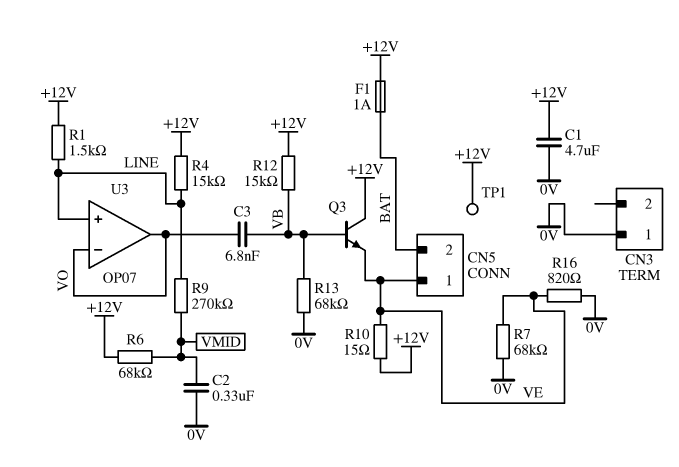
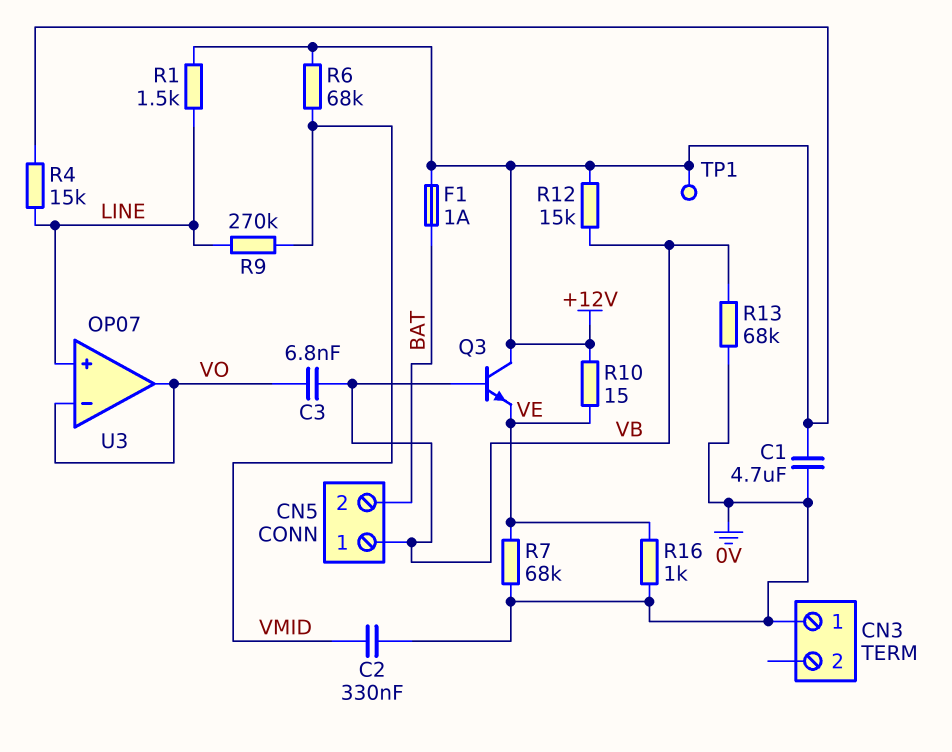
CN5 pin 1: VE -> VB
R16: 820 (0V, VE) -> 1k (0V, VE)

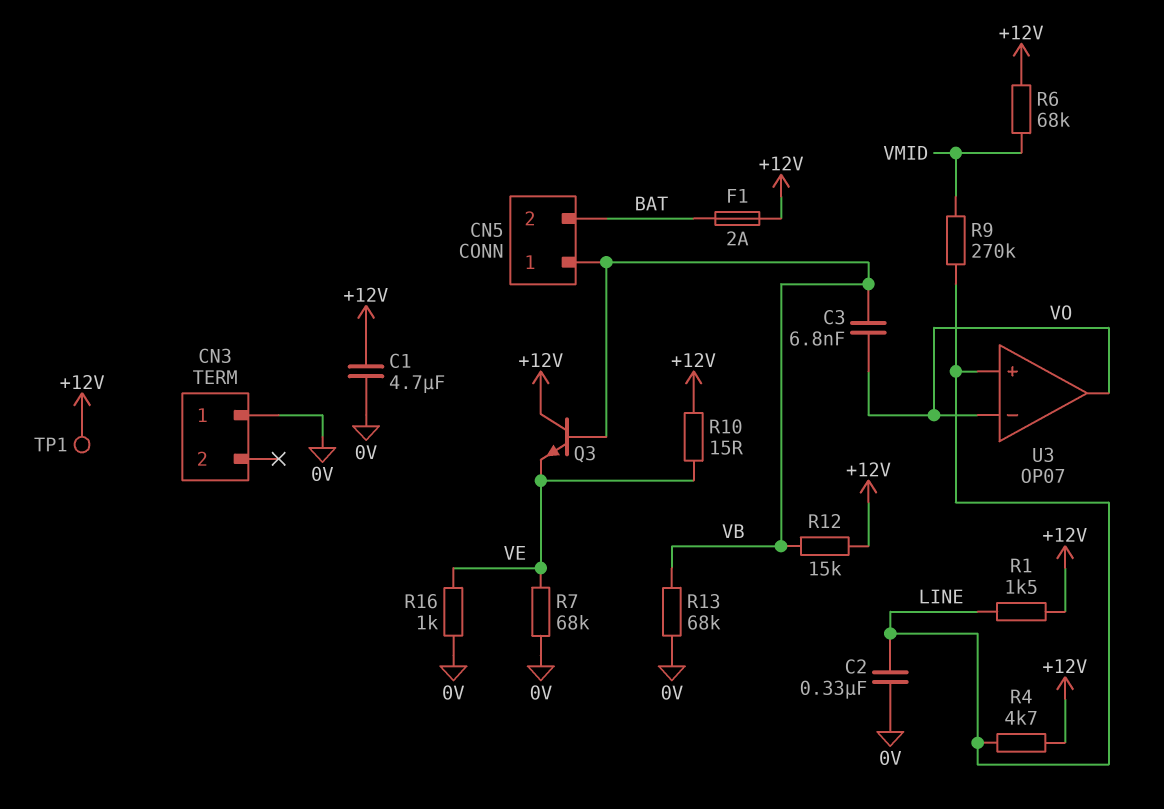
C2: 330nF (0V, VMID) -> 330nF (0V, LINE)
F1: 1A (+12V, BAT) -> 2A (+12V, BAT)
R4: 15k (+12V, LINE) -> 4.7k (+12V, LINE)

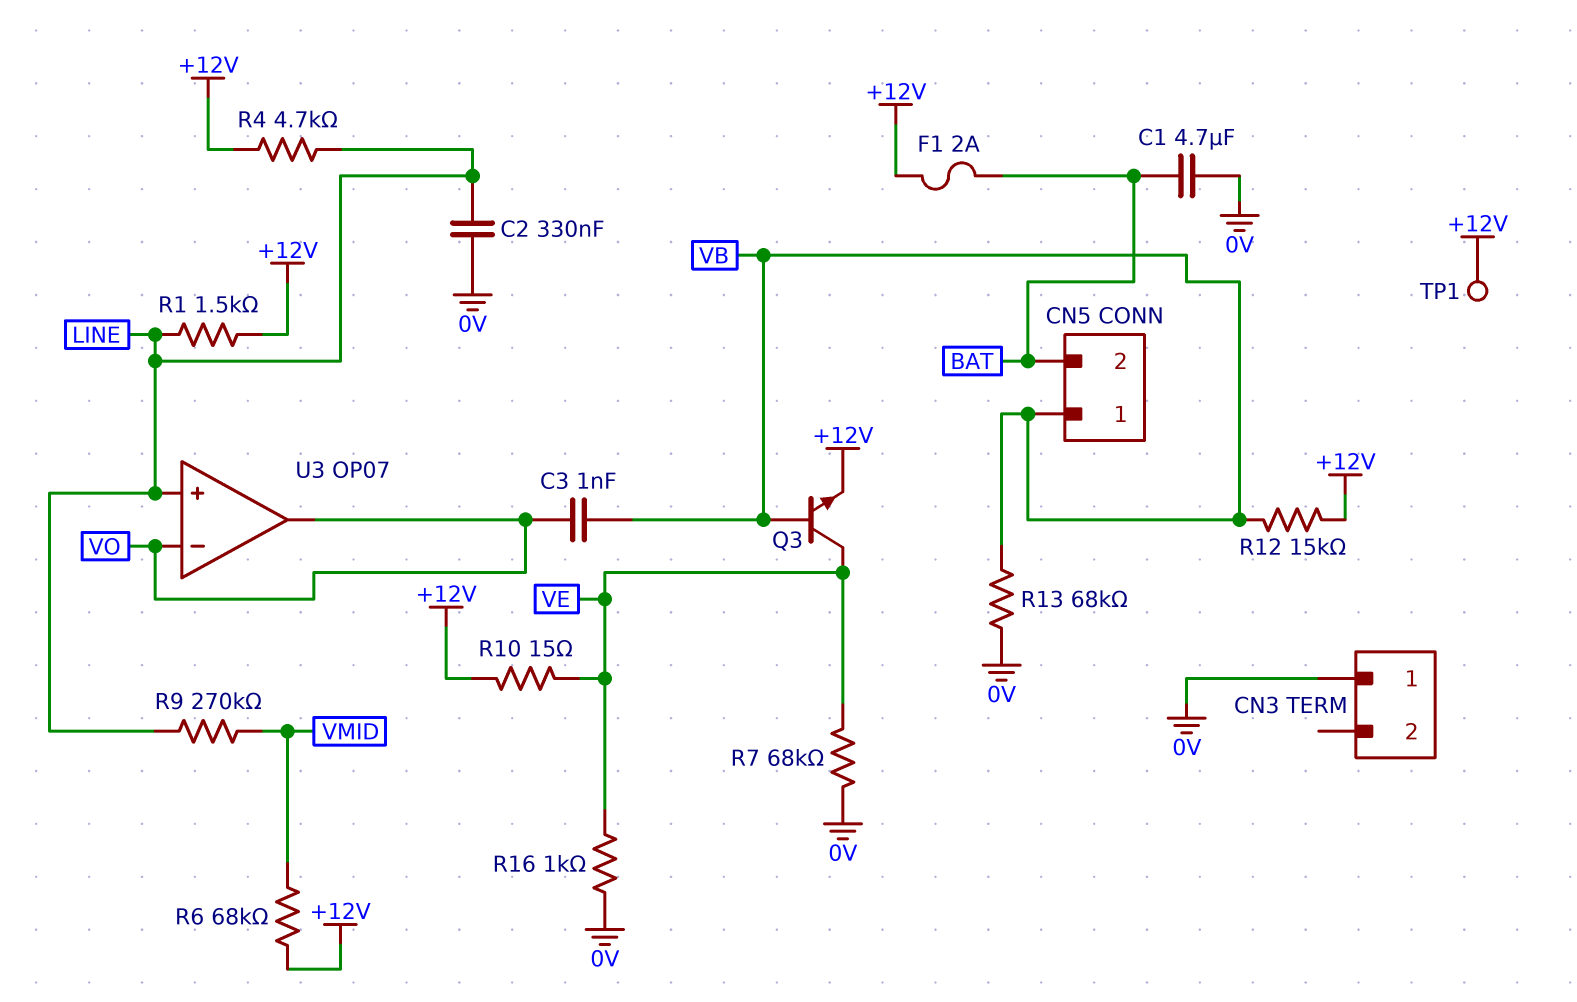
C1: 4.7uF (+12V, 0V) -> 4.7uF (0V, BAT)
C3: 6.8nF (VB, VO) -> 1nF (VB, VO)
Q3: NPN (B VB, C +12V, E VE) -> NPN (B VB, C VE, E +12V)

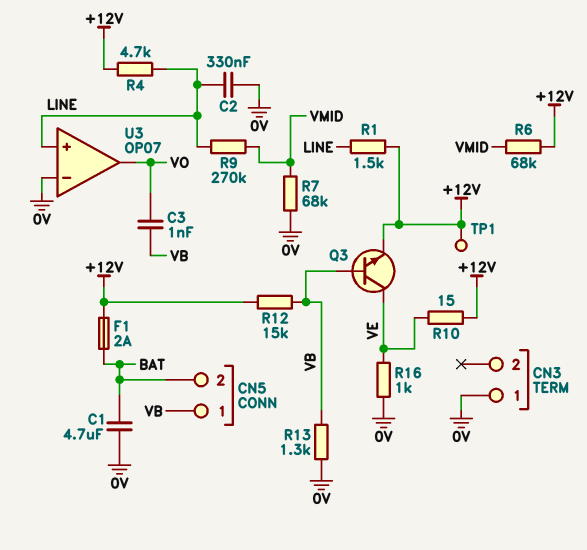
R7: 68k (0V, VE) -> 68k (0V, VMID)
R13: 68k (0V, VB) -> 1.3k (0V, VB)
U3 pin in-: VO -> 0V

